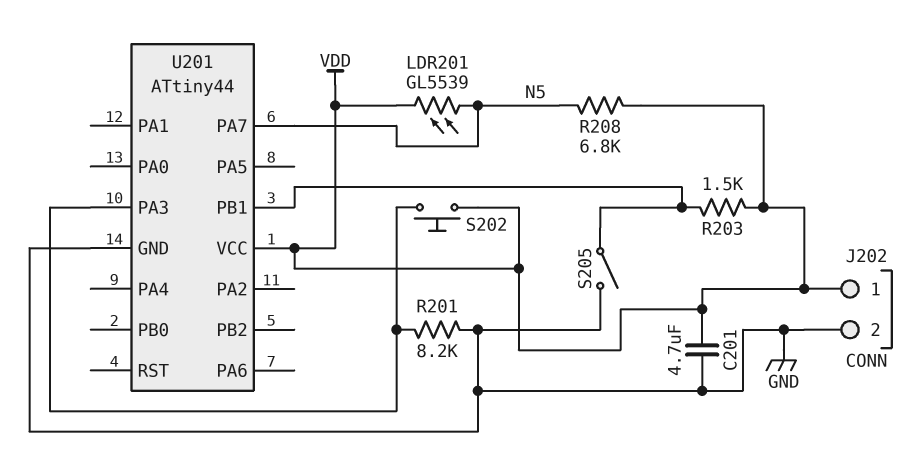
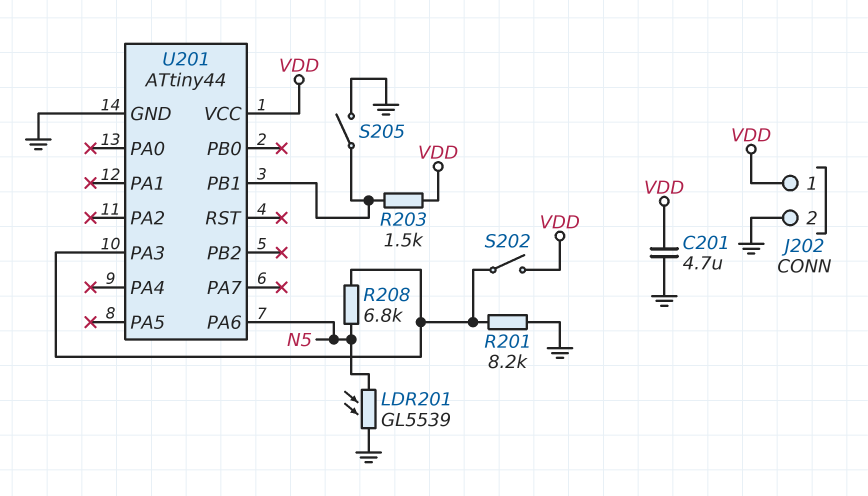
LDR201: GL5539 (N5, VDD) -> GL5539 (GND, N5)
R208: 6.8k (N5, VDD) -> 6.8k (N5, U201/PA3)
S202: button (U201/PA3, VDD) -> switch (U201/PA3, VDD)
U201 pin PA6: none -> N5
U201 pin PA7: N5 -> none

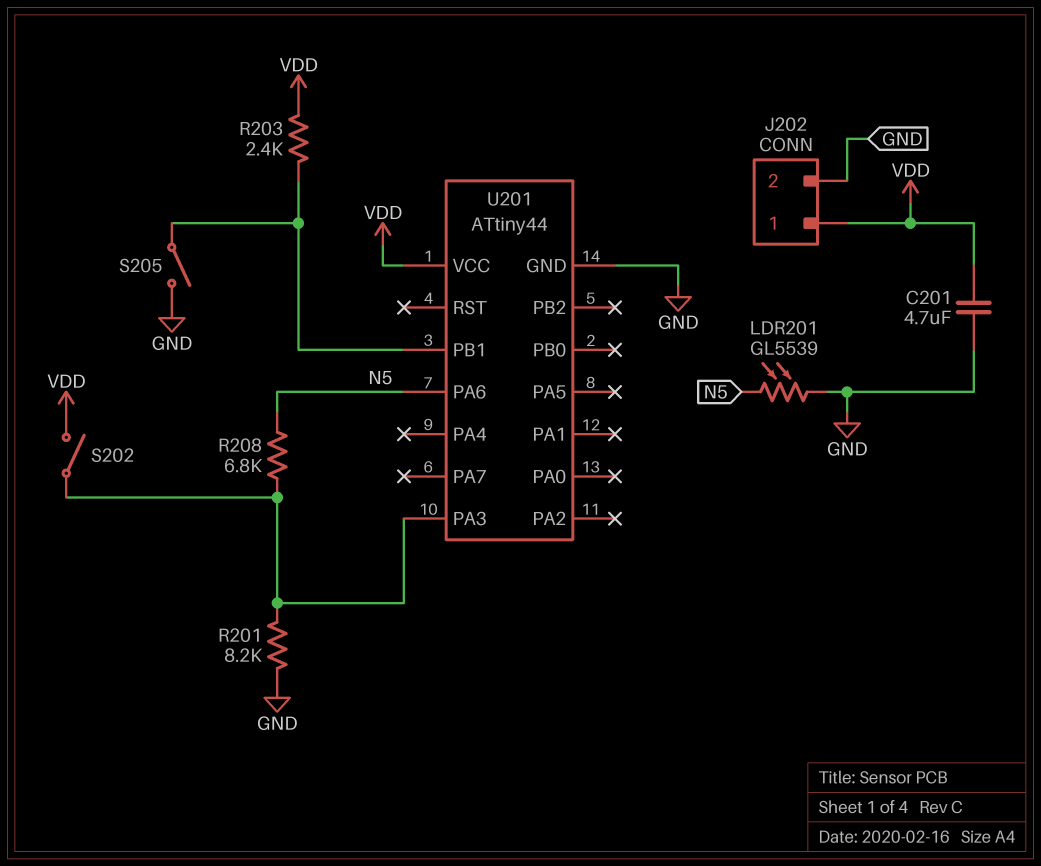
R203: 1.5k (U201/PB1, VDD) -> 2.4k (U201/PB1, VDD)

